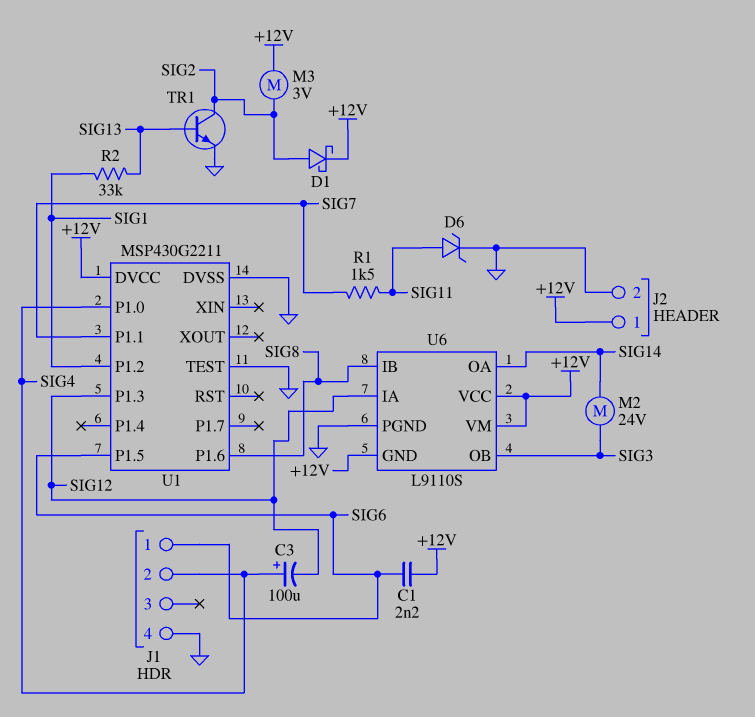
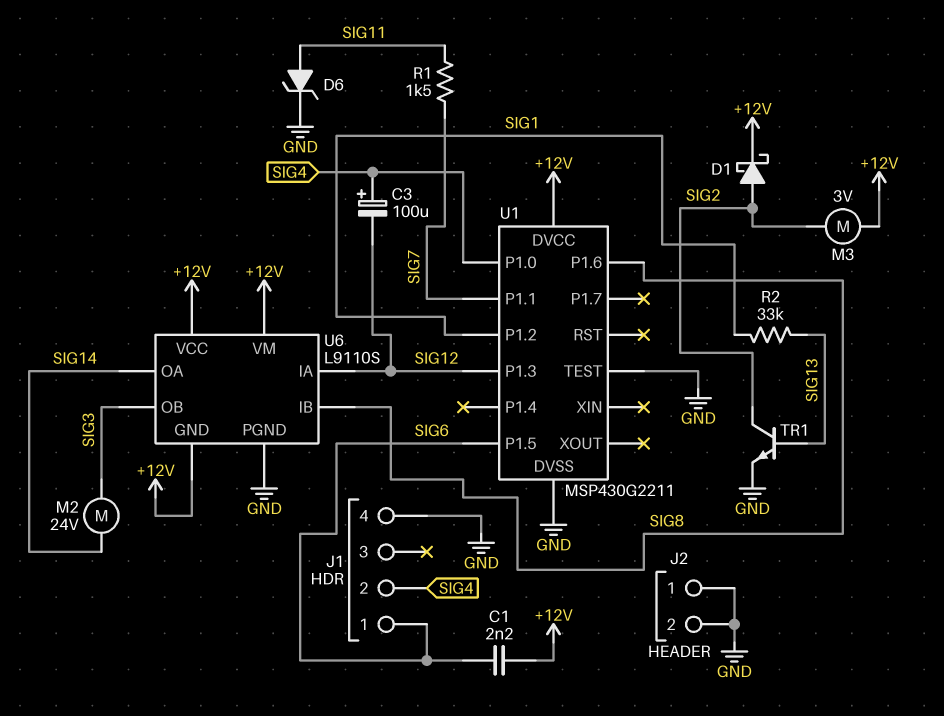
J2 pin 1: +12V -> GND

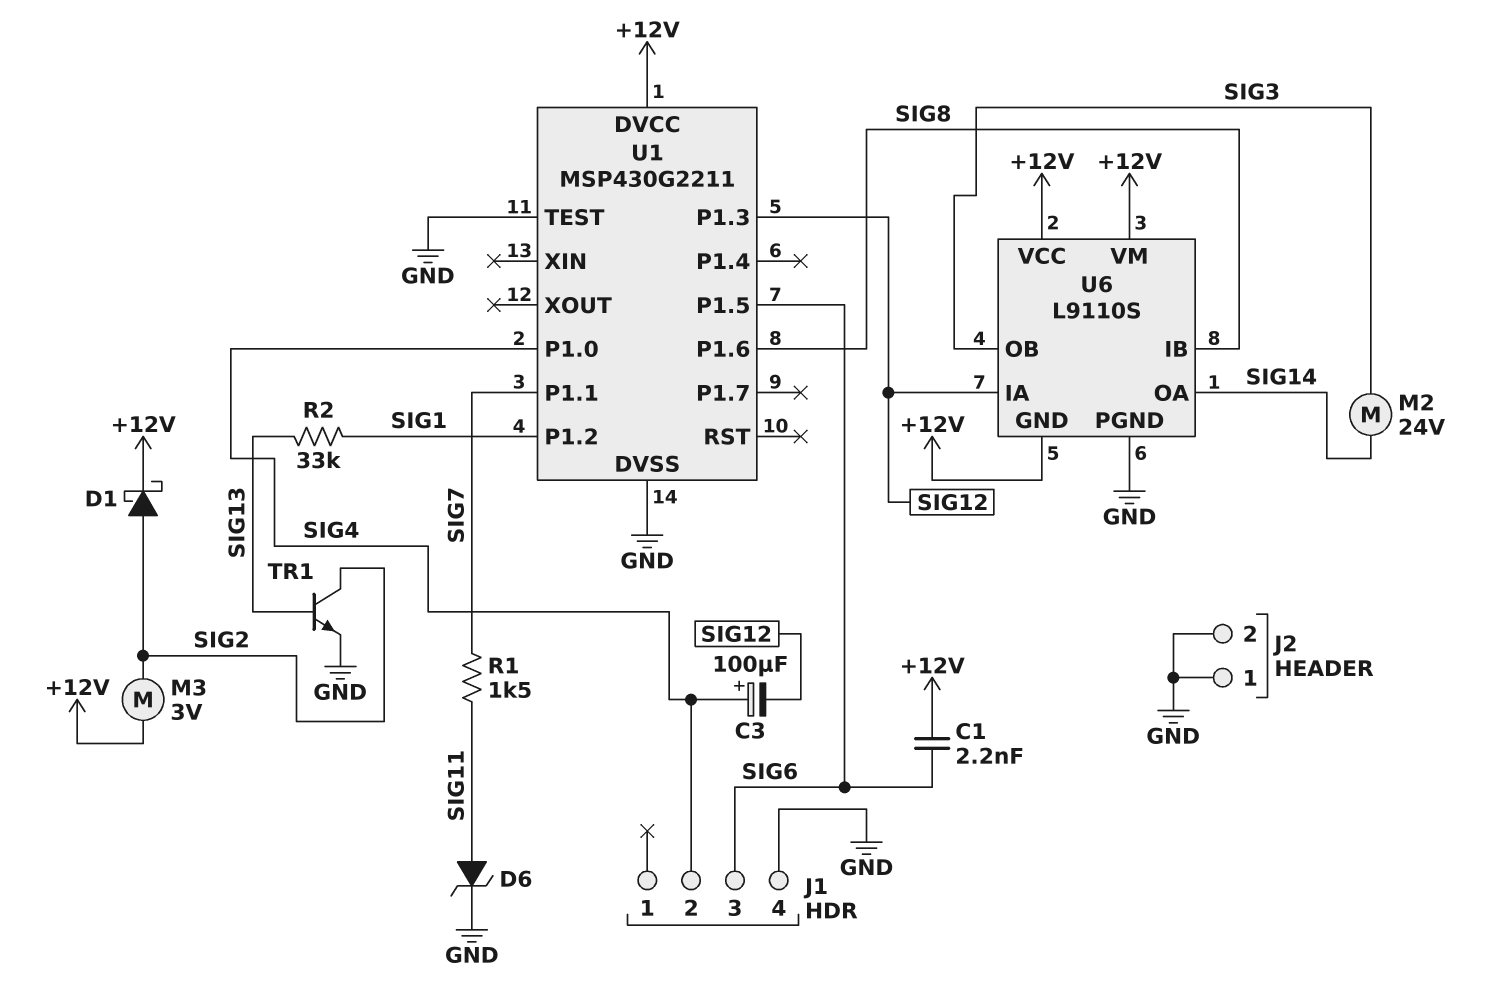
J1 pin 1: SIG6 -> none
J1 pin 3: none -> SIG6

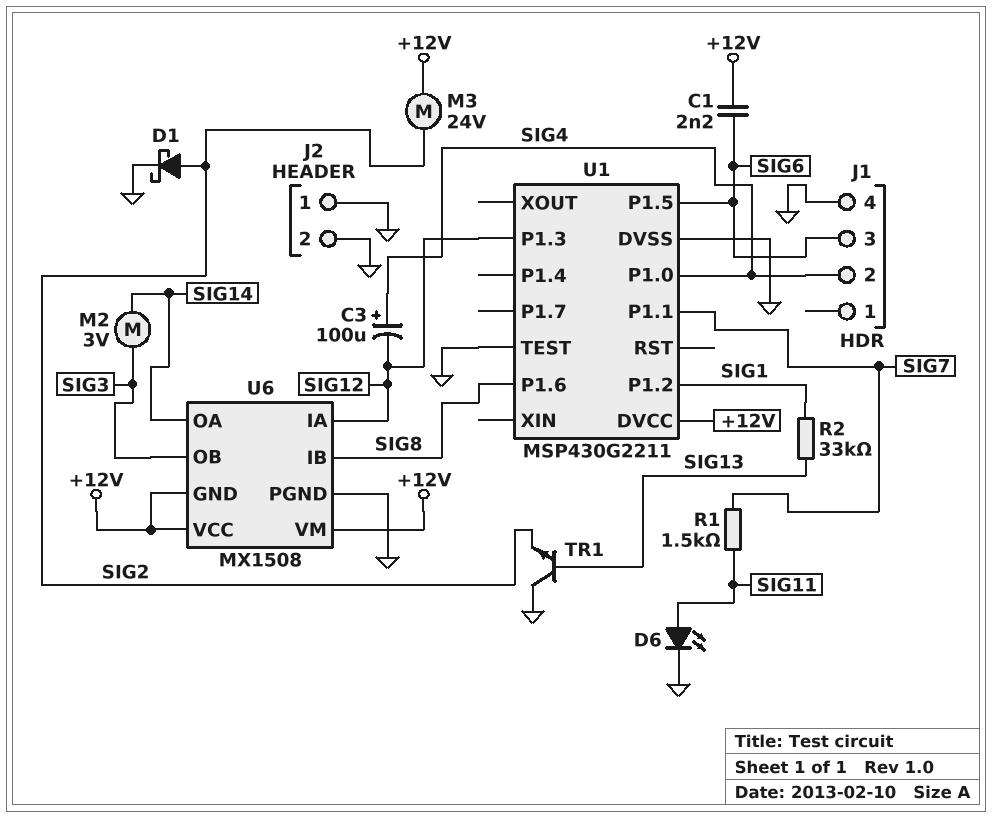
D1: schottky (A SIG2, K +12V) -> schottky (A SIG2, K GND)
D6: zener (A SIG11, K GND) -> LED (A SIG11, K GND)
M2: motor 24V (SIG3, SIG14) -> motor 3V (SIG3, SIG14)
M3: motor 3V (+12V, SIG2) -> motor 24V (+12V, SIG2)
TR1: NPN (B SIG13, C SIG2, E GND) -> NPN (B SIG13, C GND, E SIG2)
U6: L9110S -> MX1508

